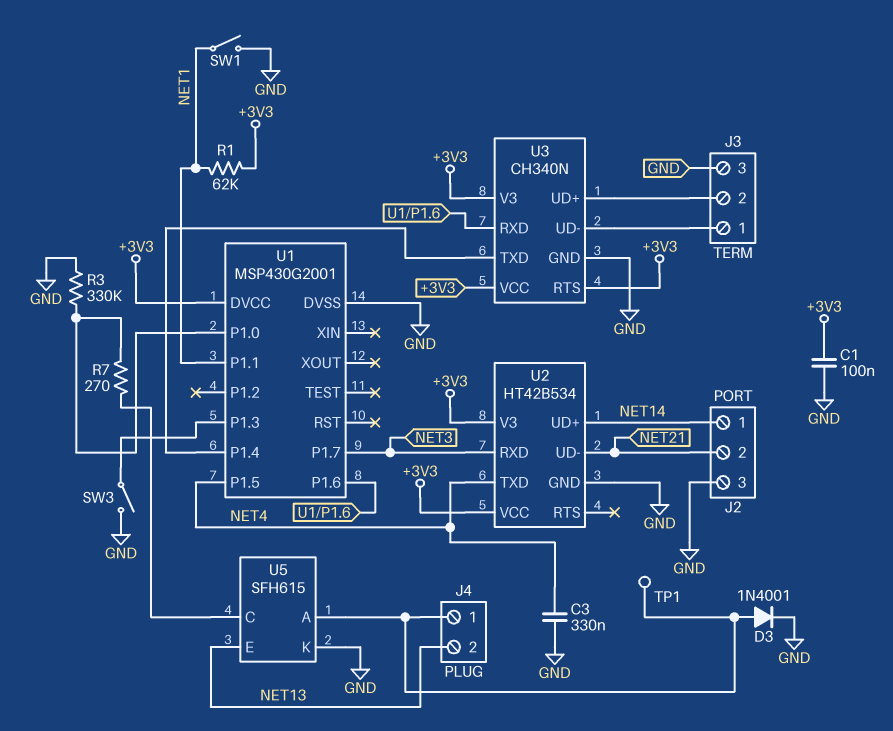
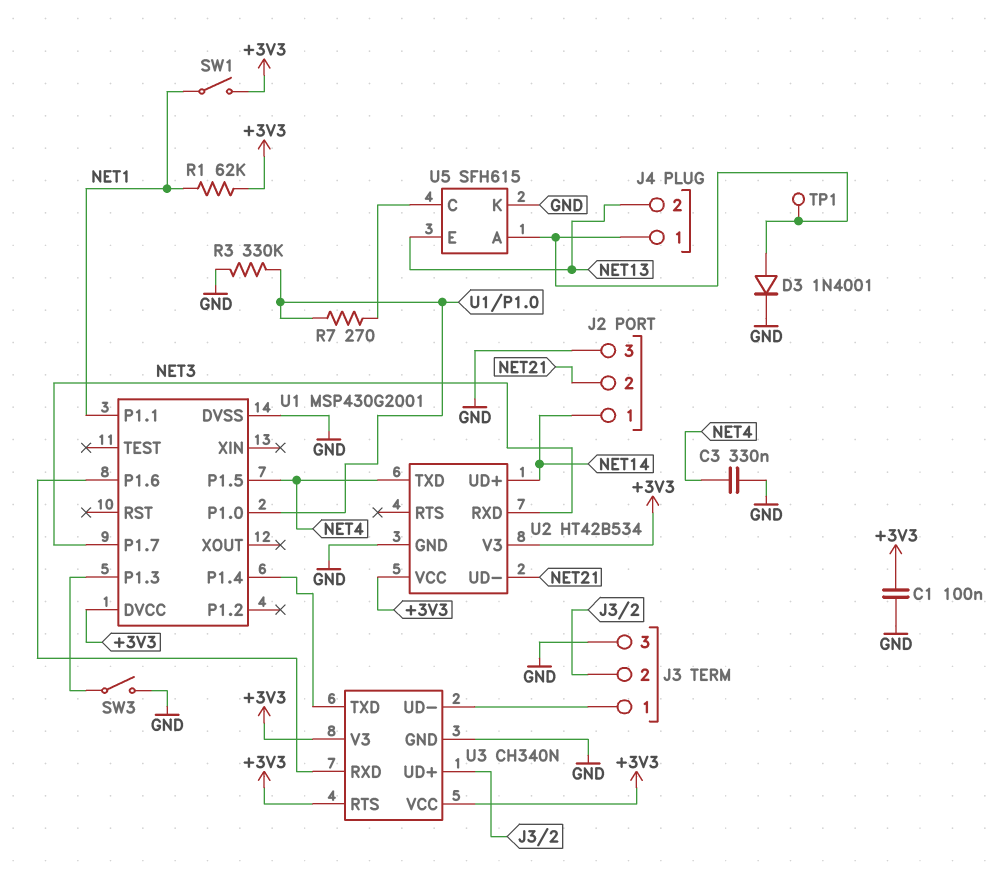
SW1: switch (GND, NET1) -> switch (+3V3, NET1)

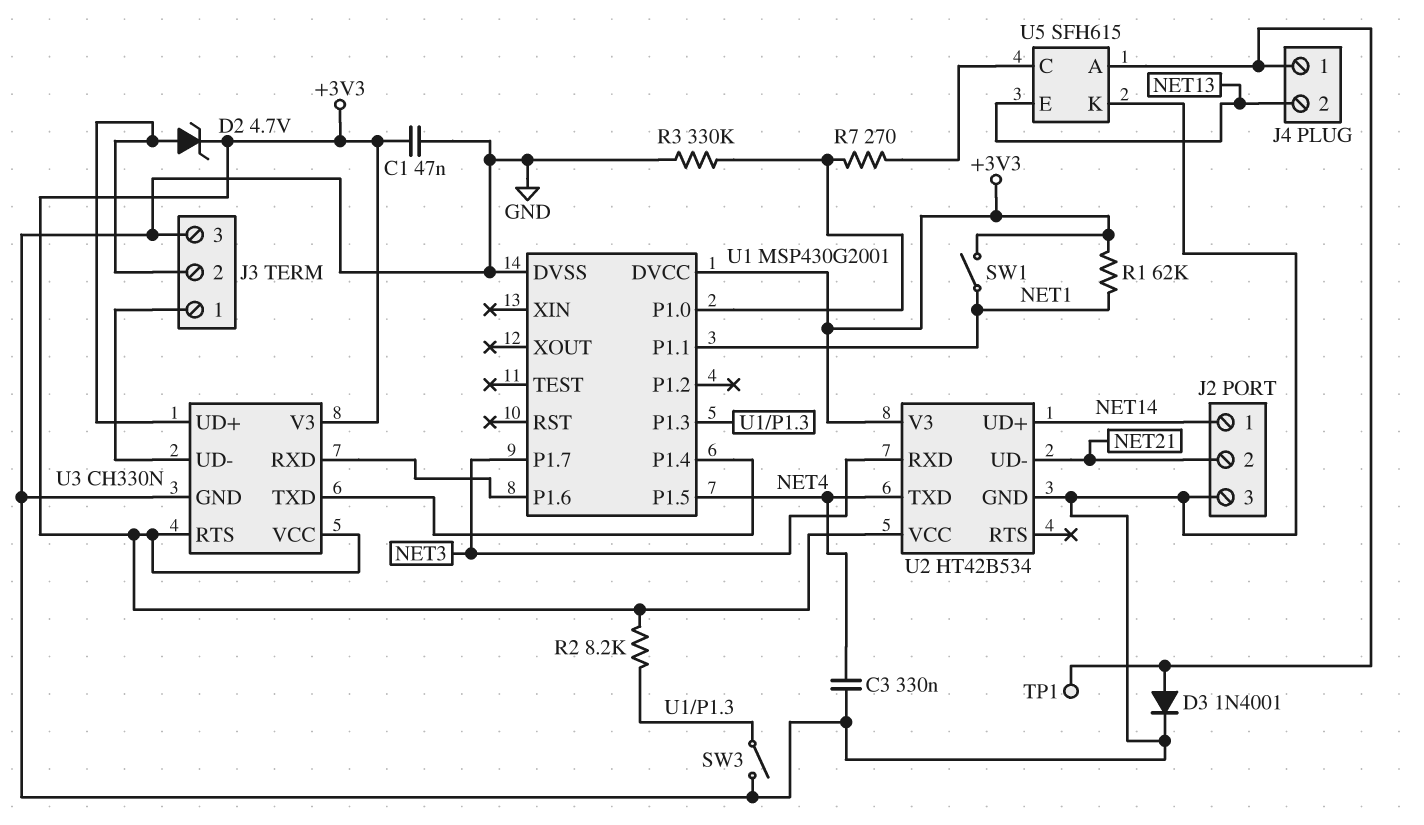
C1: 100nF (+3V3, GND) -> 47nF (+3V3, GND)
D2: none -> zener 4.7V (A J3/2, K +3V3)
R2: none -> 8.2k (+3V3, U1/P1.3)
U3: CH340N -> CH330N

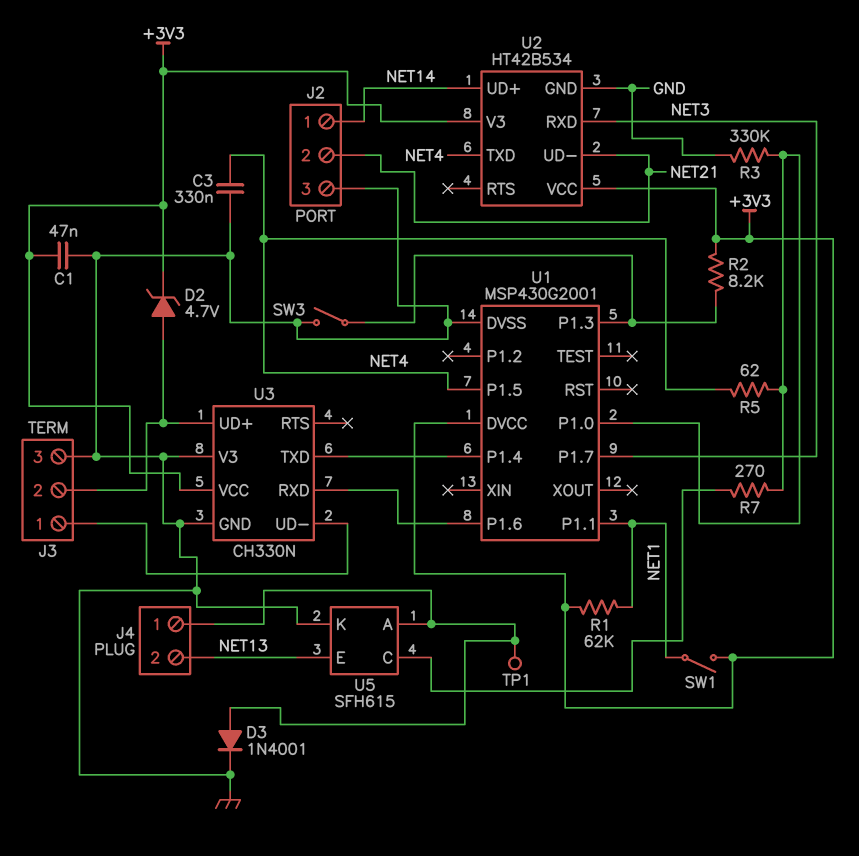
R5: none -> 62 (NET4, U1/P1.0)
U3 pin RTS: +3V3 -> none
U3 pin V3: +3V3 -> GND

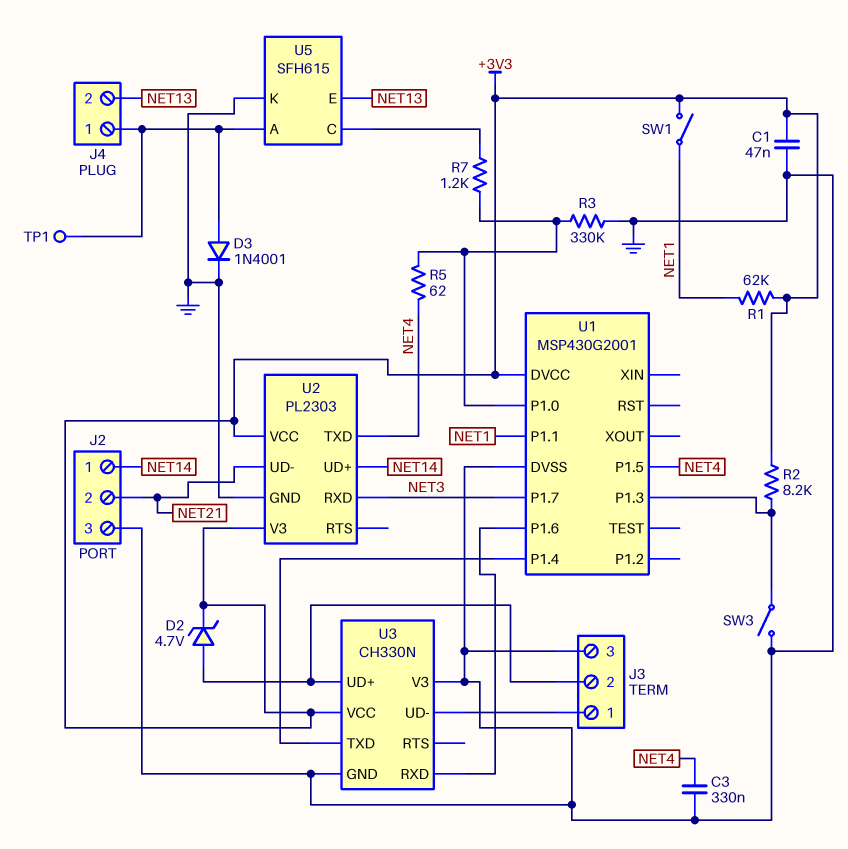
R7: 270 (U1/P1.0, U5/C) -> 1.2k (U1/P1.0, U5/C)
U2: HT42B534 -> PL2303

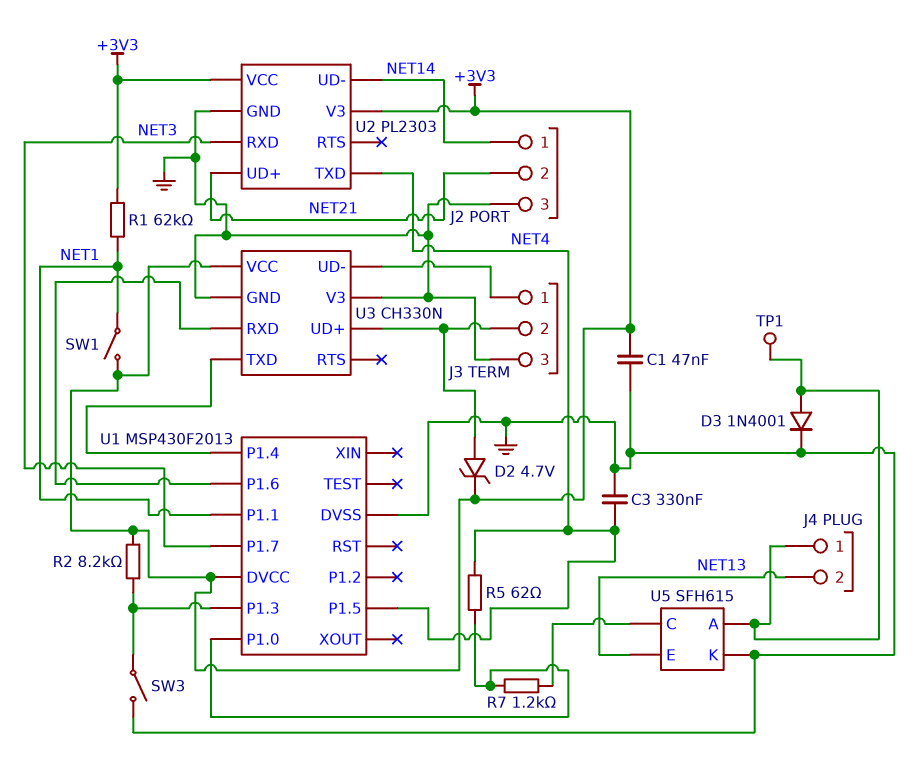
R3: 330k (GND, U1/P1.0) -> none
U1: MSP430G2001 -> MSP430F2013
U2 pin UD+: NET14 -> NET21
U2 pin UD-: NET21 -> NET14

